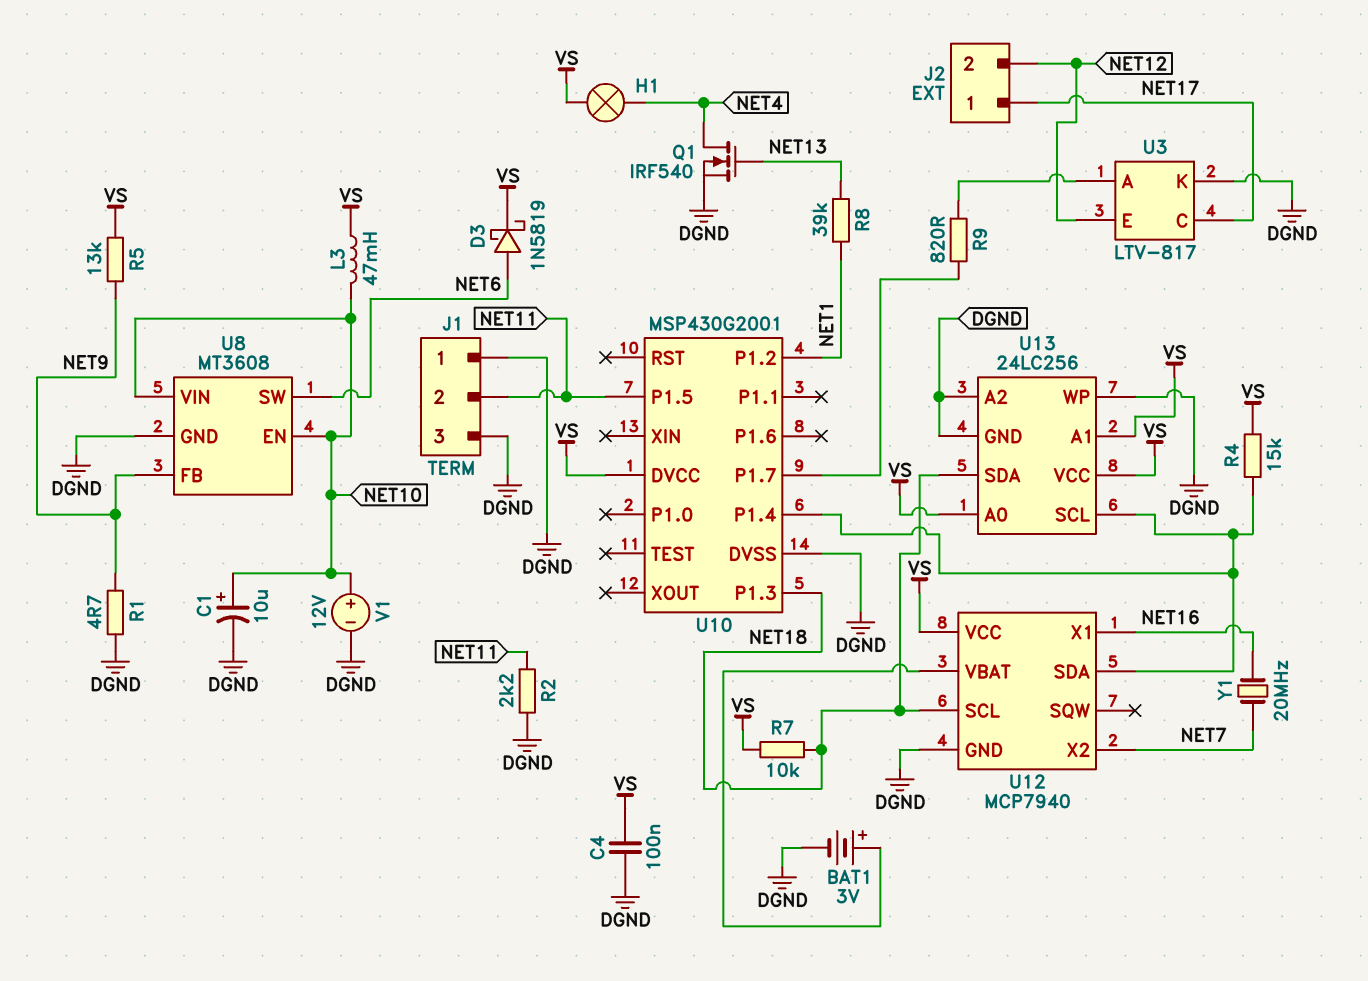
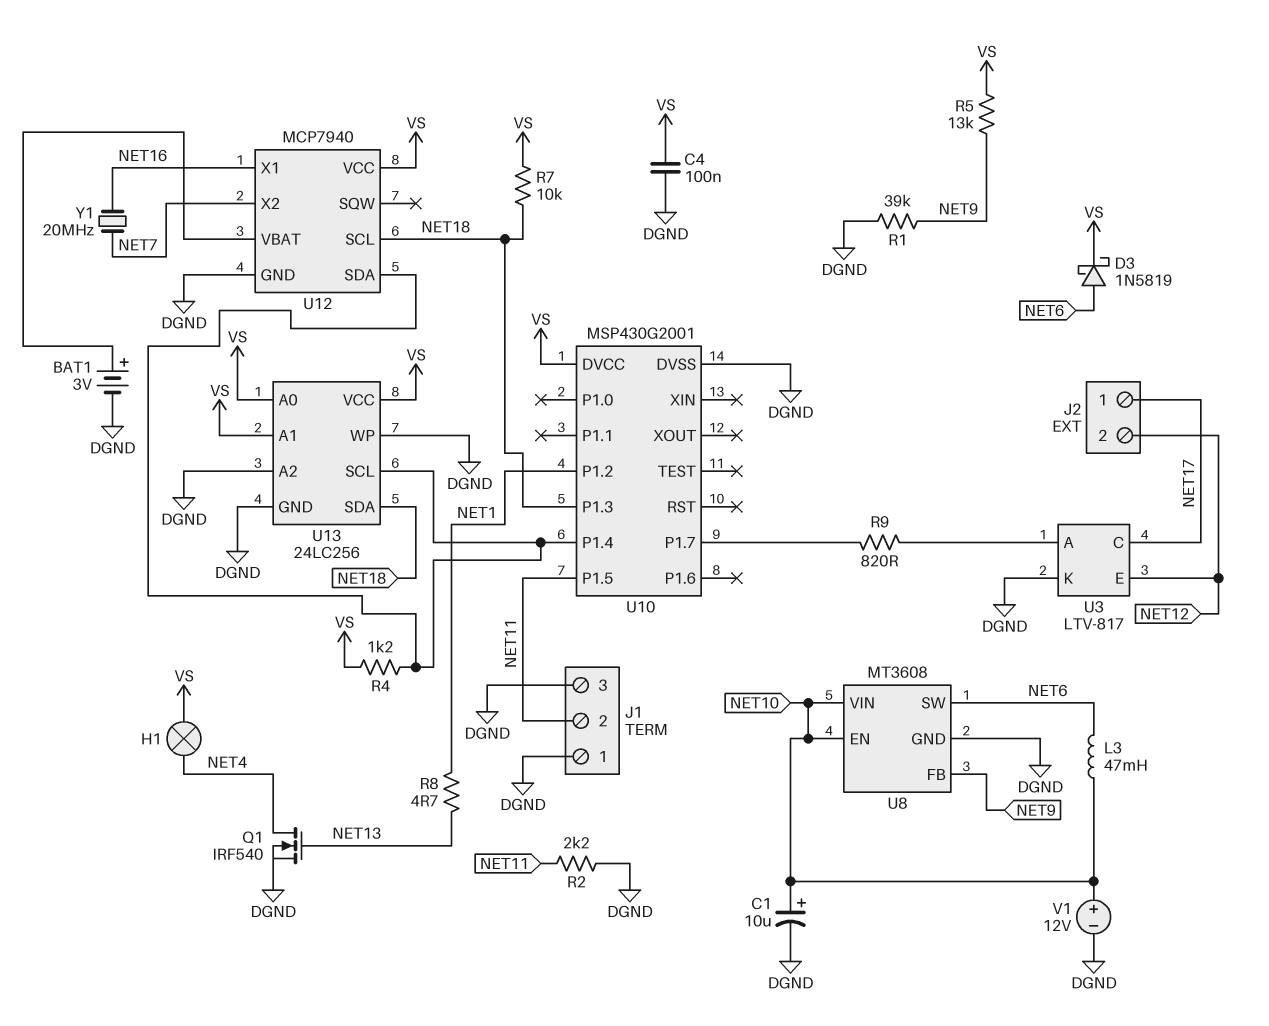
L3: 47mH (NET10, VS) -> 47mH (NET6, NET10)
R1: 4.7 (DGND, NET9) -> 39k (DGND, NET9)
R4: 15k (U10/P1.4, VS) -> 1.2k (U10/P1.4, VS)
R8: 39k (NET1, NET13) -> 4.7 (NET1, NET13)

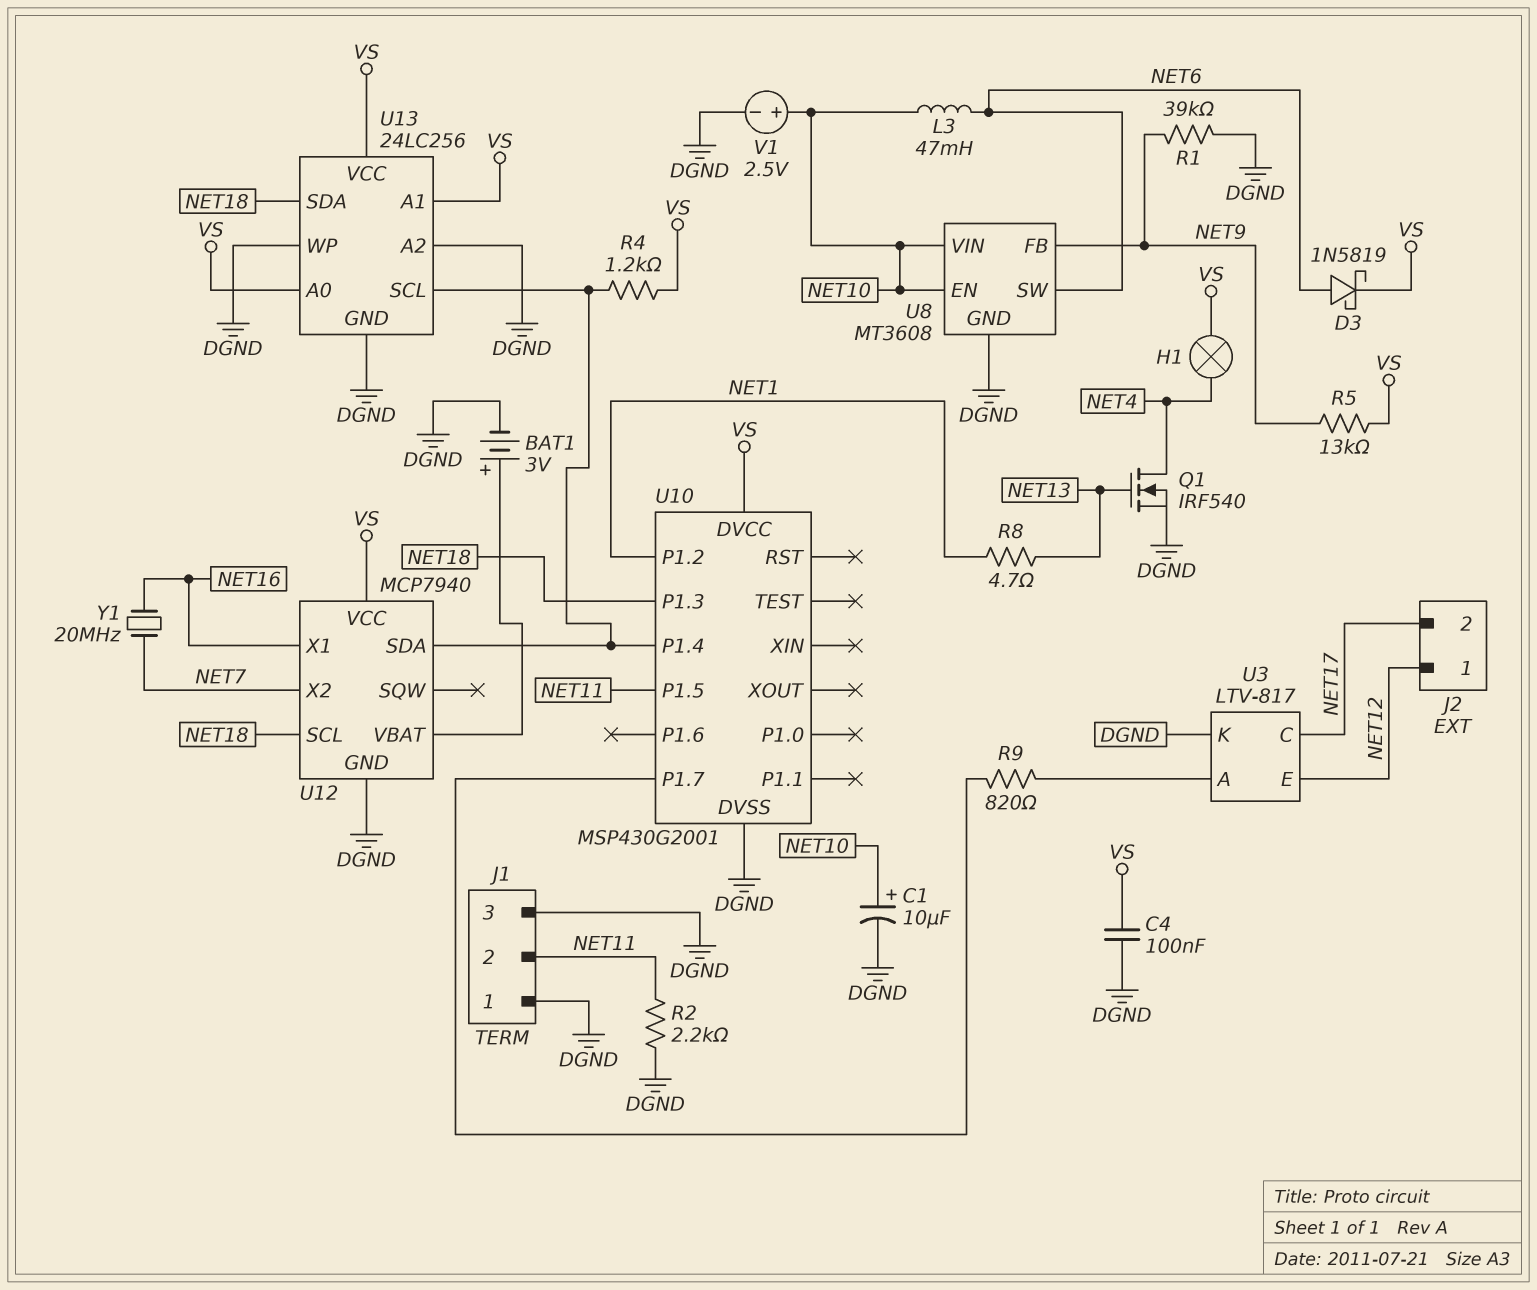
J2 pin 1: NET17 -> NET12
J2 pin 2: NET12 -> NET17
R7: 10k (NET18, VS) -> none
V1: 12V (plus NET10, minus DGND) -> 2.5V (plus NET10, minus DGND)

